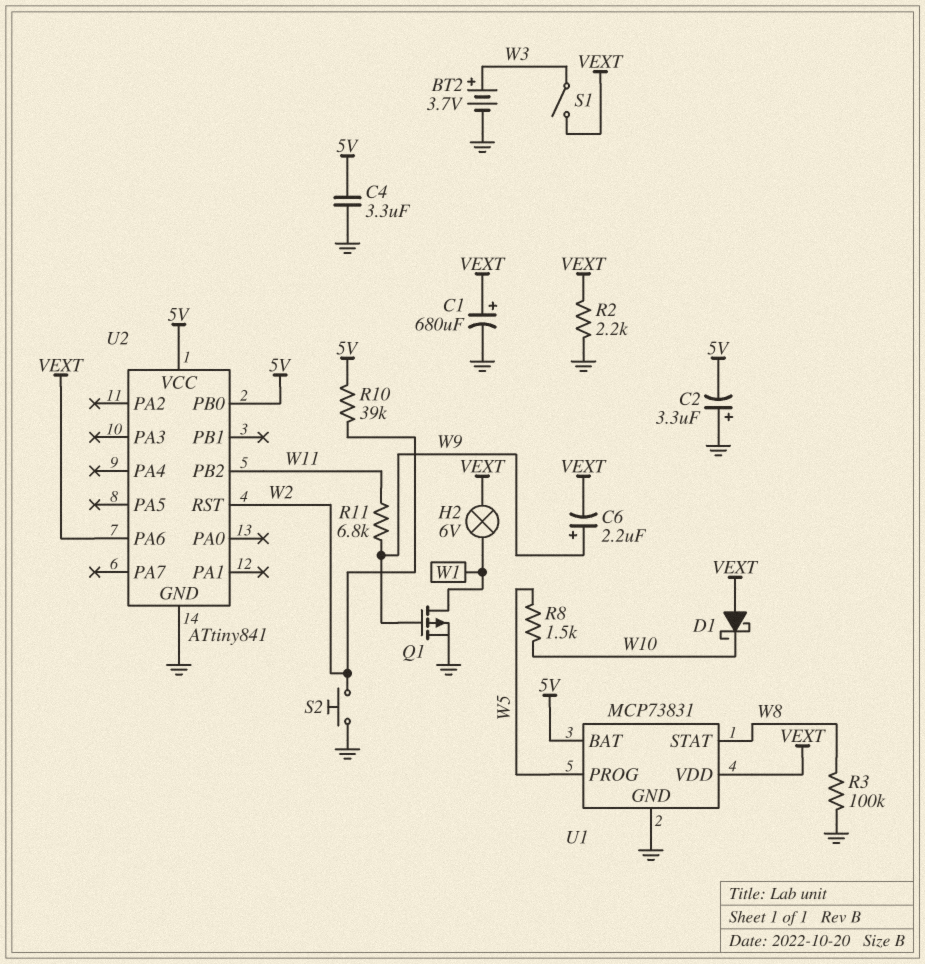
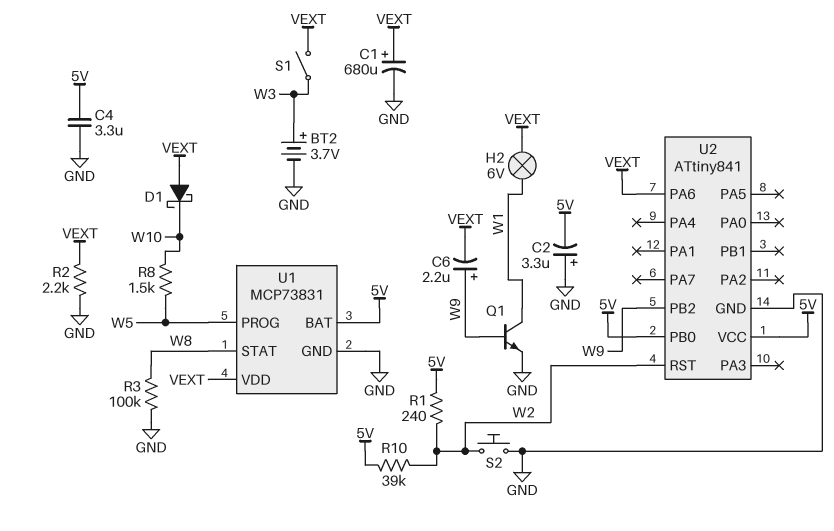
Q1: PMOS (G W9, D W1, S GND) -> NPN (B W9, C W1, E GND)
R1: none -> 240 (5V, W2)
R11: 6.8k (W9, W11) -> none
U2 pin PB2: W11 -> W9

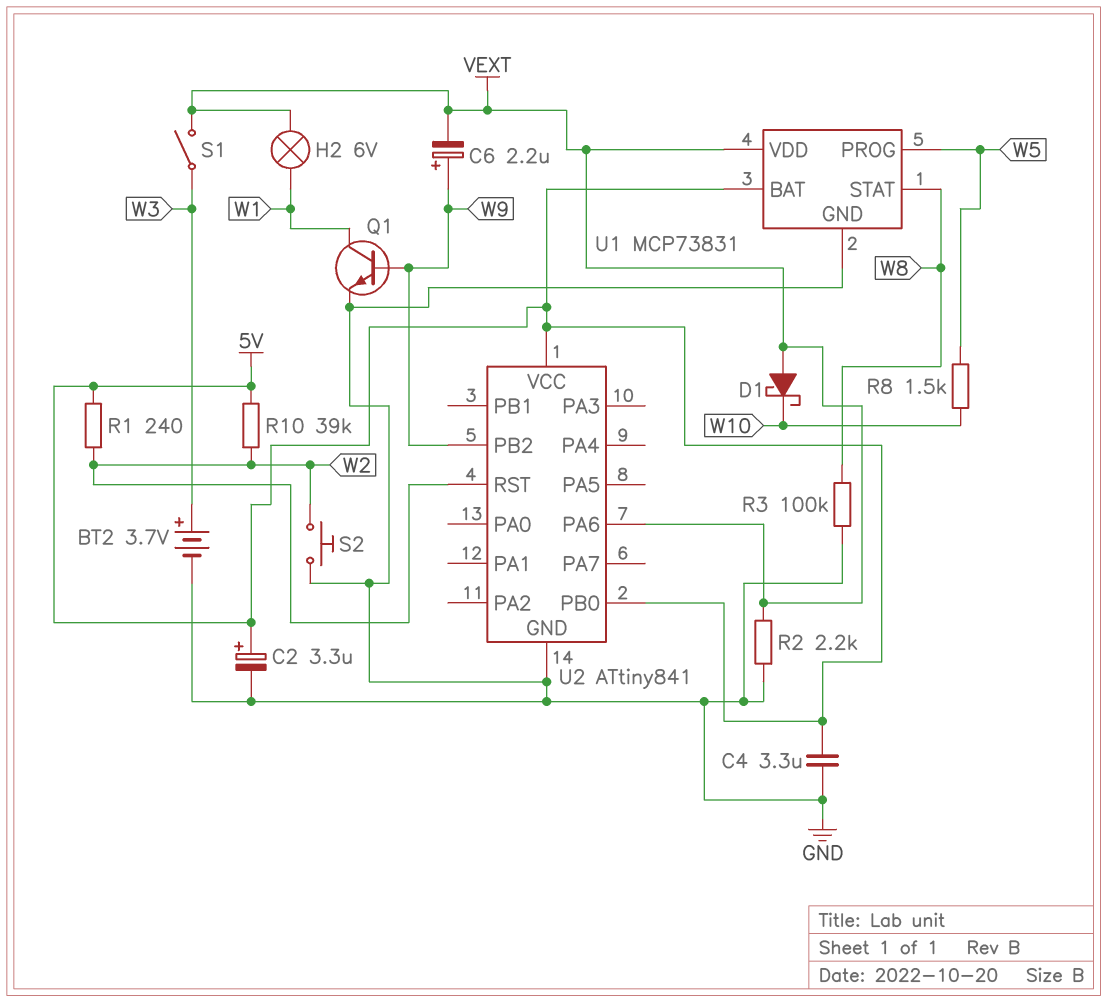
C1: 680uF (plus VEXT, minus GND) -> none
C2: 3.3uF (plus GND, minus 5V) -> 3.3uF (plus 5V, minus GND)

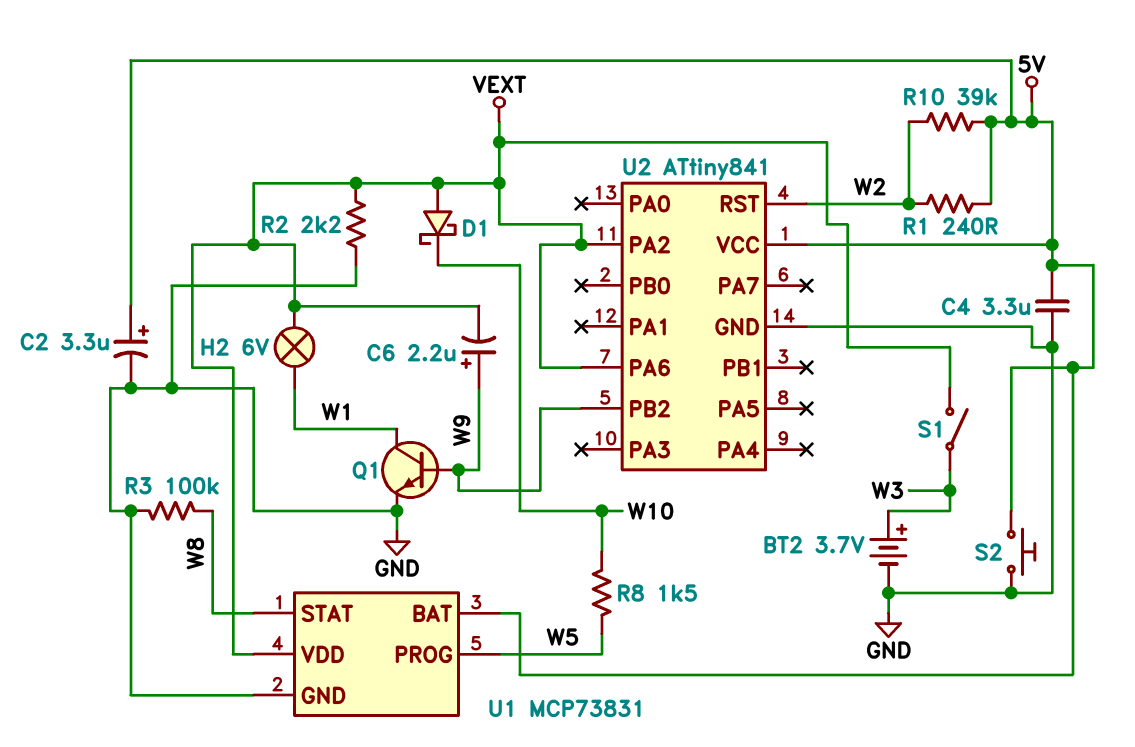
S2: button (GND, W2) -> button (5V, GND)
U2 pin PA2: none -> VEXT
U2 pin PB0: 5V -> none

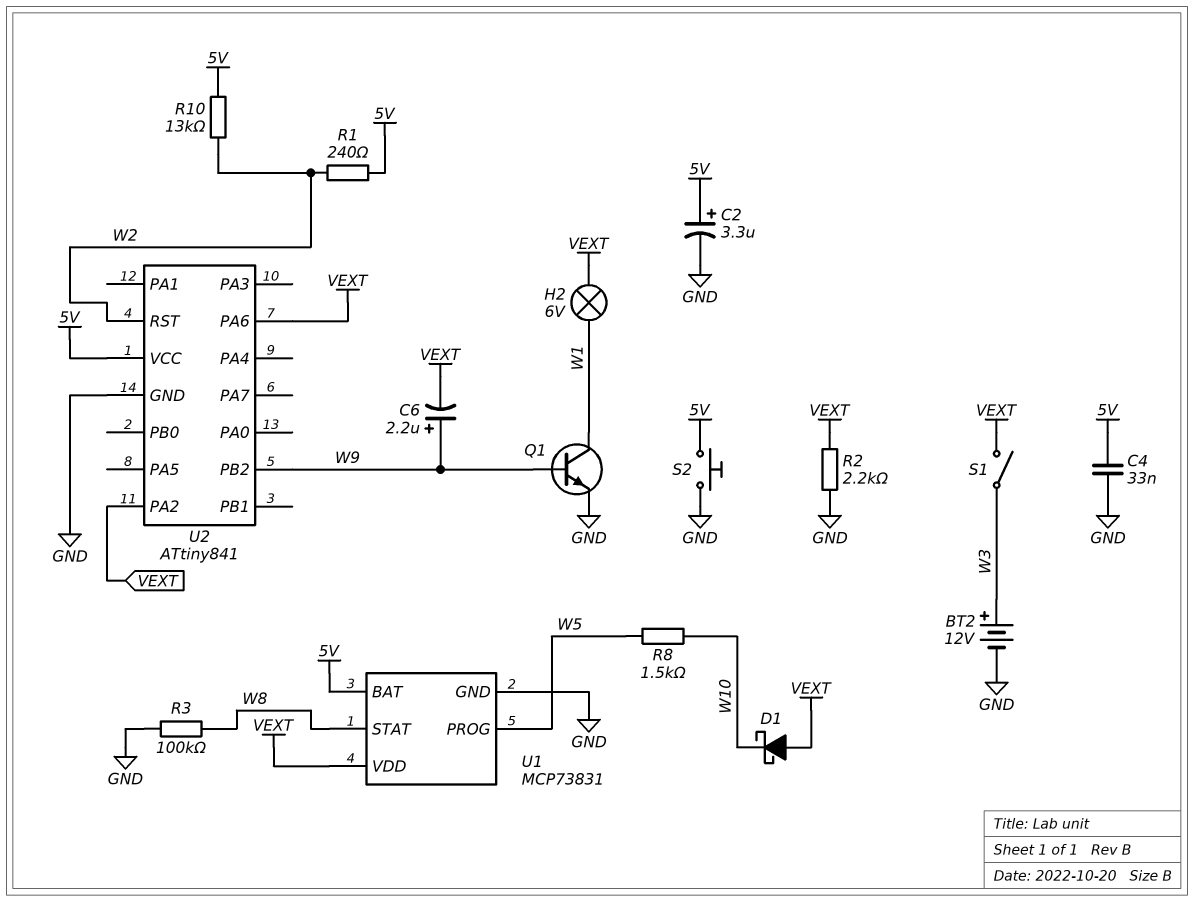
BT2: 3.7V (plus W3, minus GND) -> 12V (plus W3, minus GND)
C4: 3.3uF (5V, GND) -> 33nF (5V, GND)
R10: 39k (5V, W2) -> 13k (5V, W2)

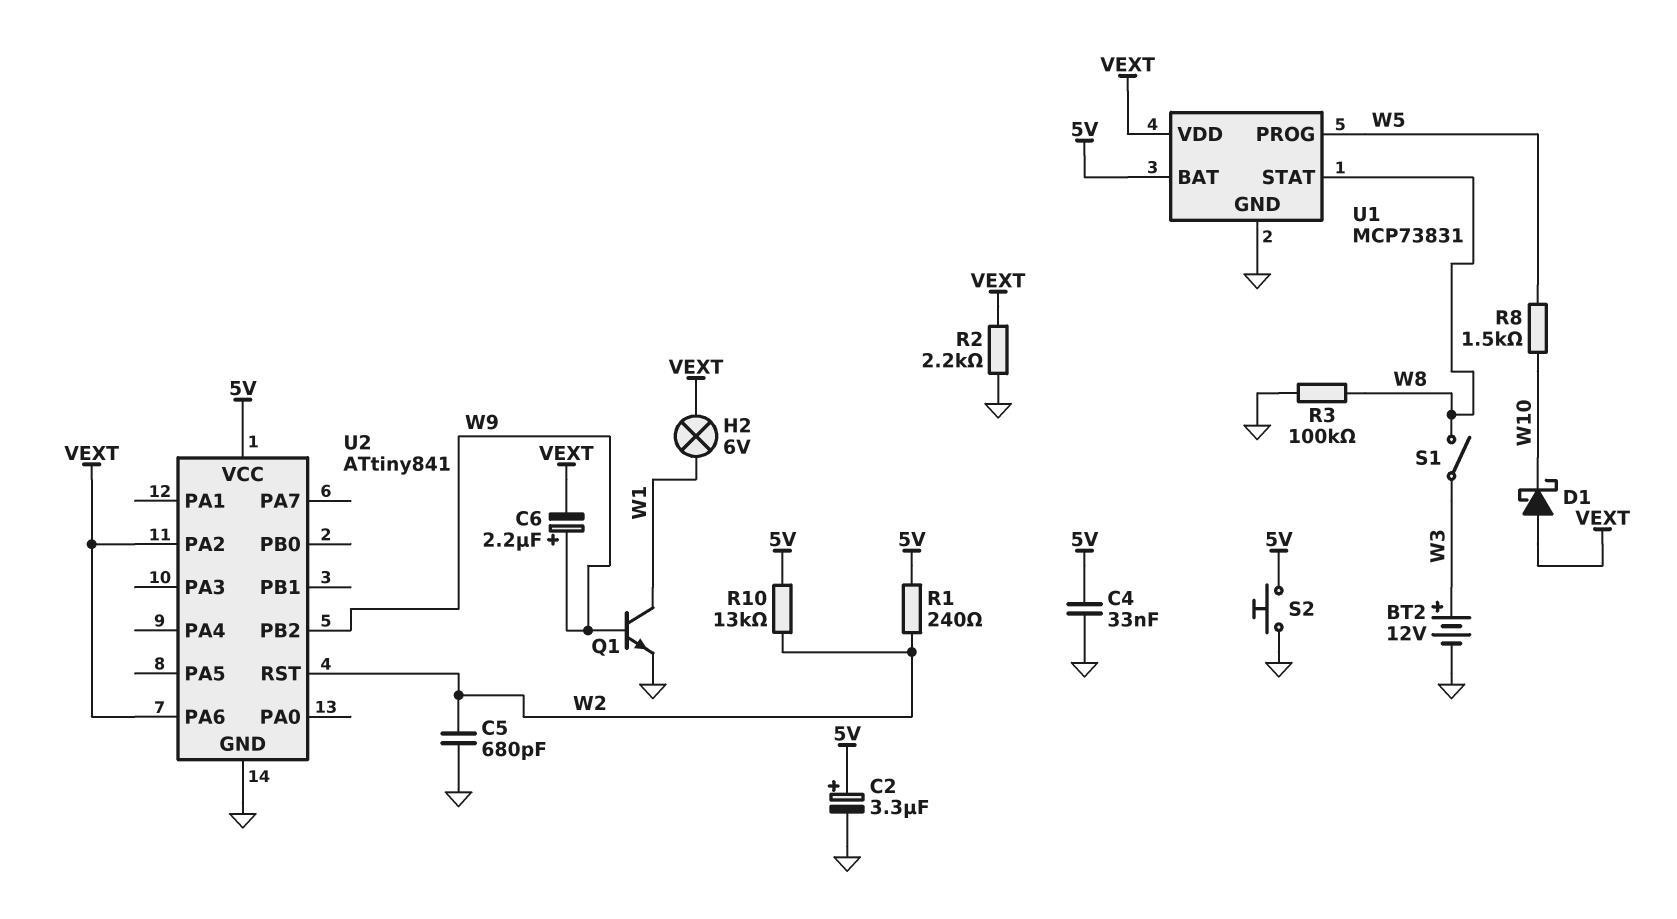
C5: none -> 680pF (GND, W2)
S1: switch (VEXT, W3) -> switch (W3, W8)

